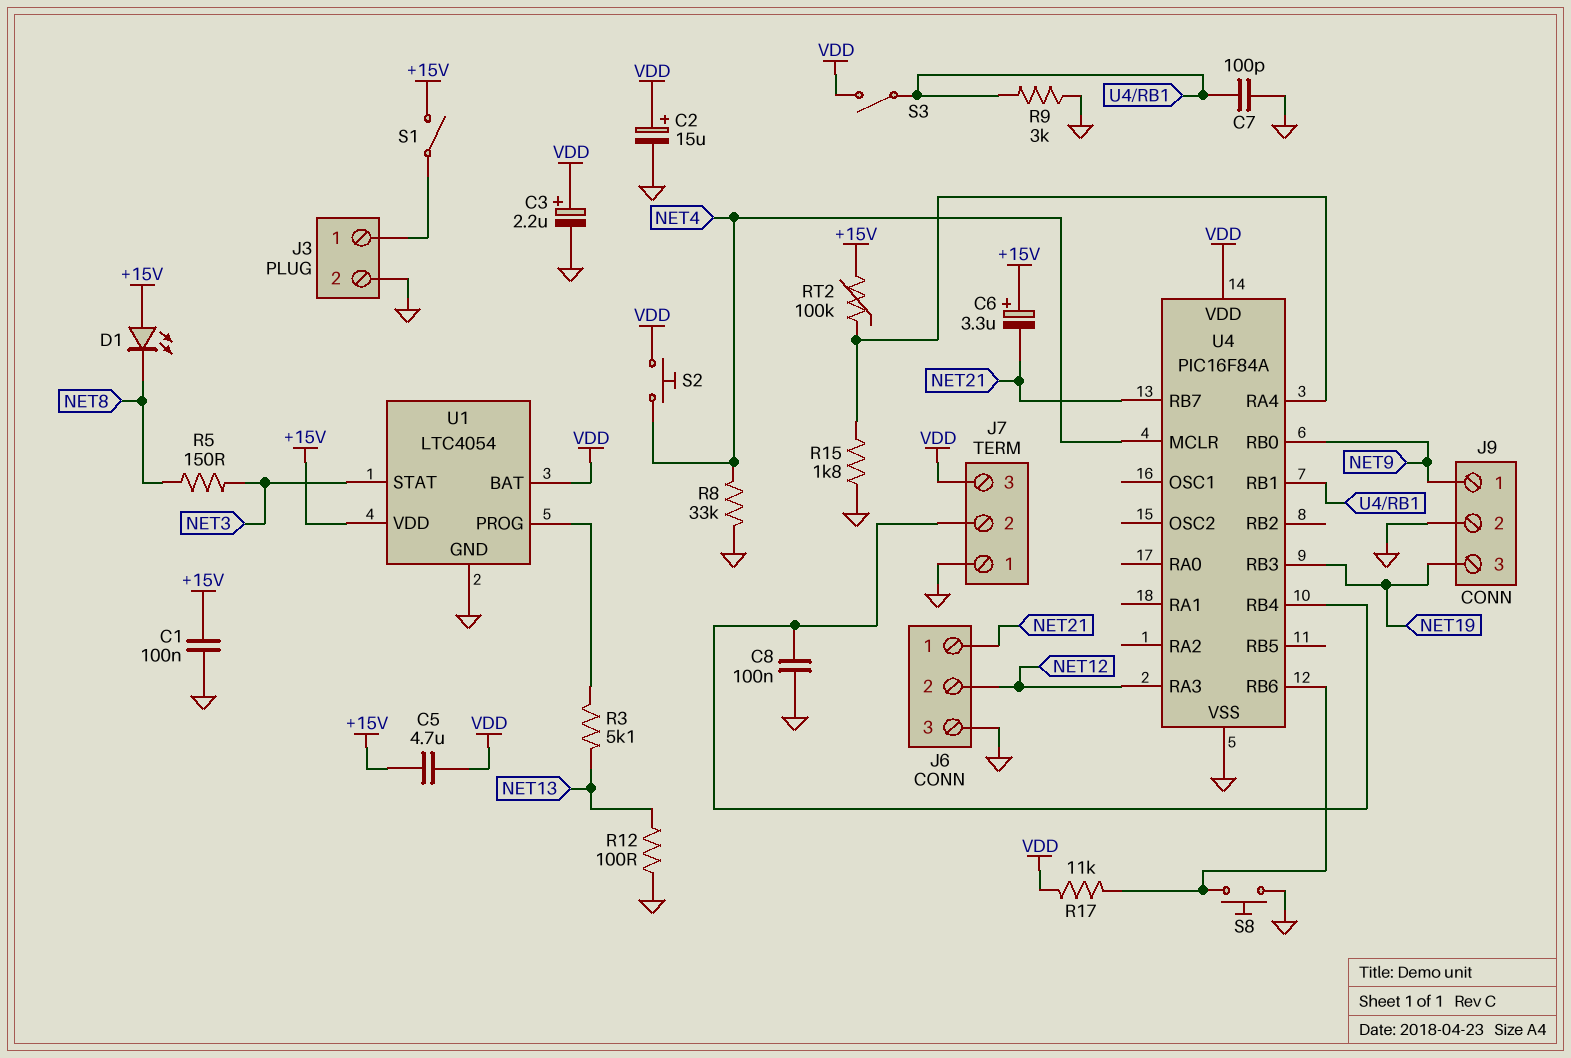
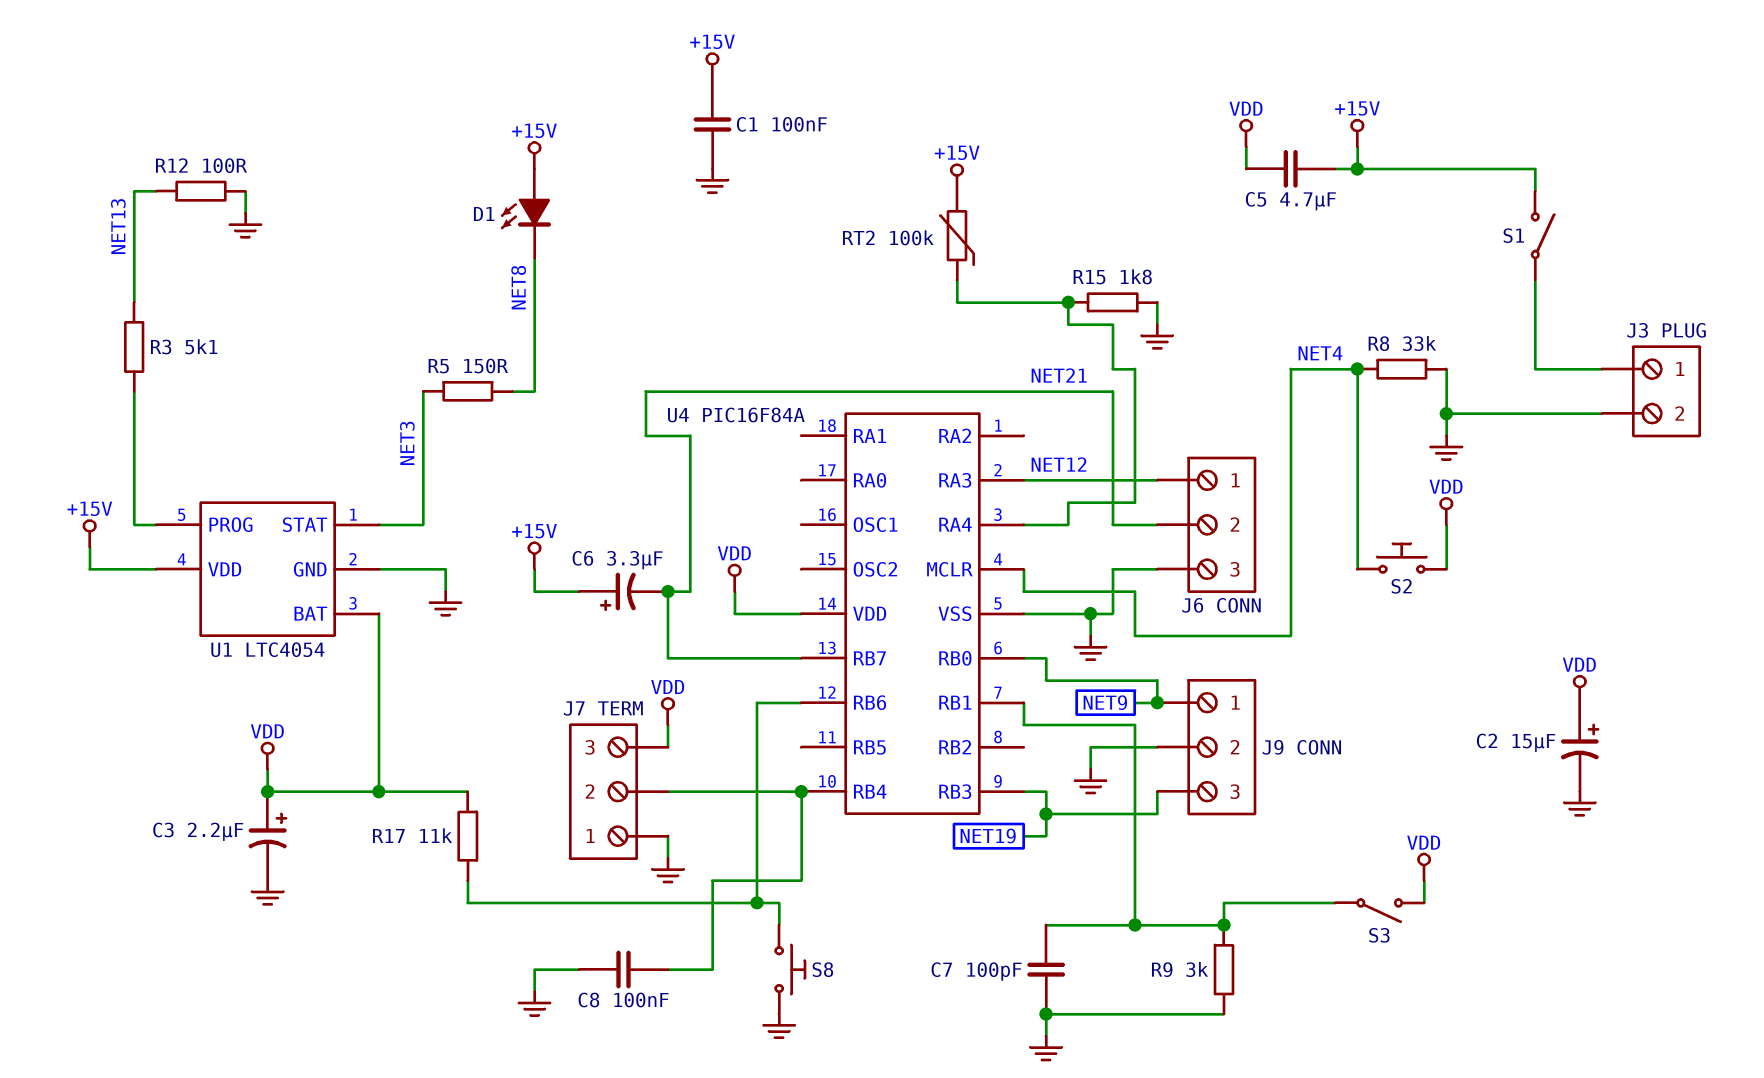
J6 pin 1: NET21 -> NET12
J6 pin 2: NET12 -> NET21

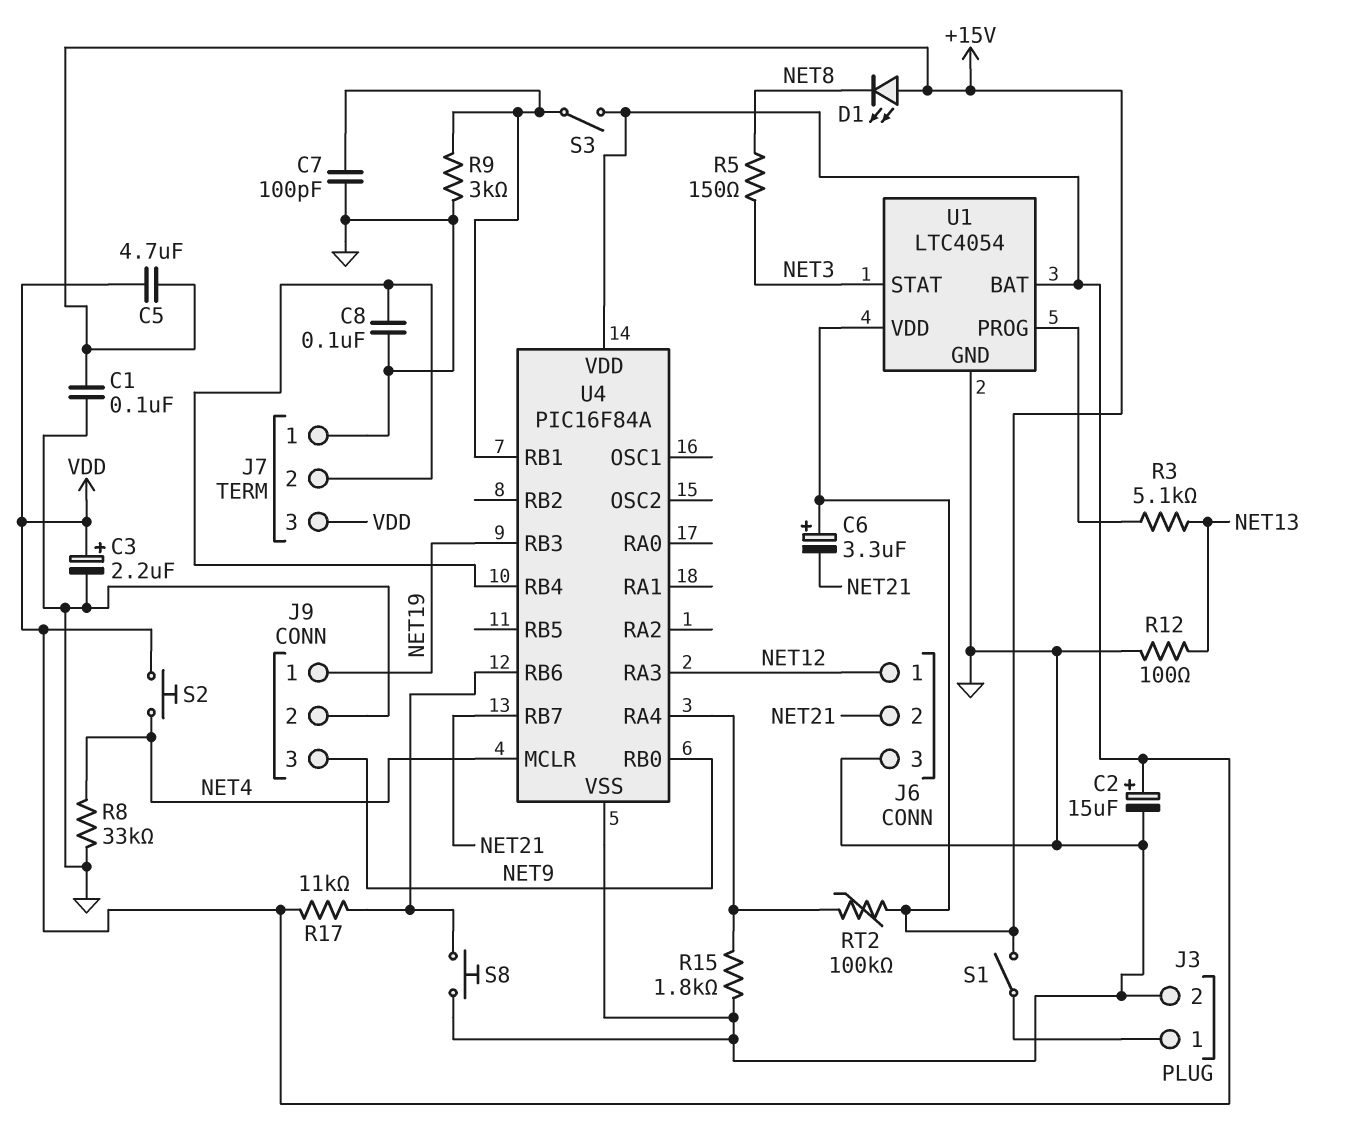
J9 pin 1: NET9 -> NET19
J9 pin 3: NET19 -> NET9

